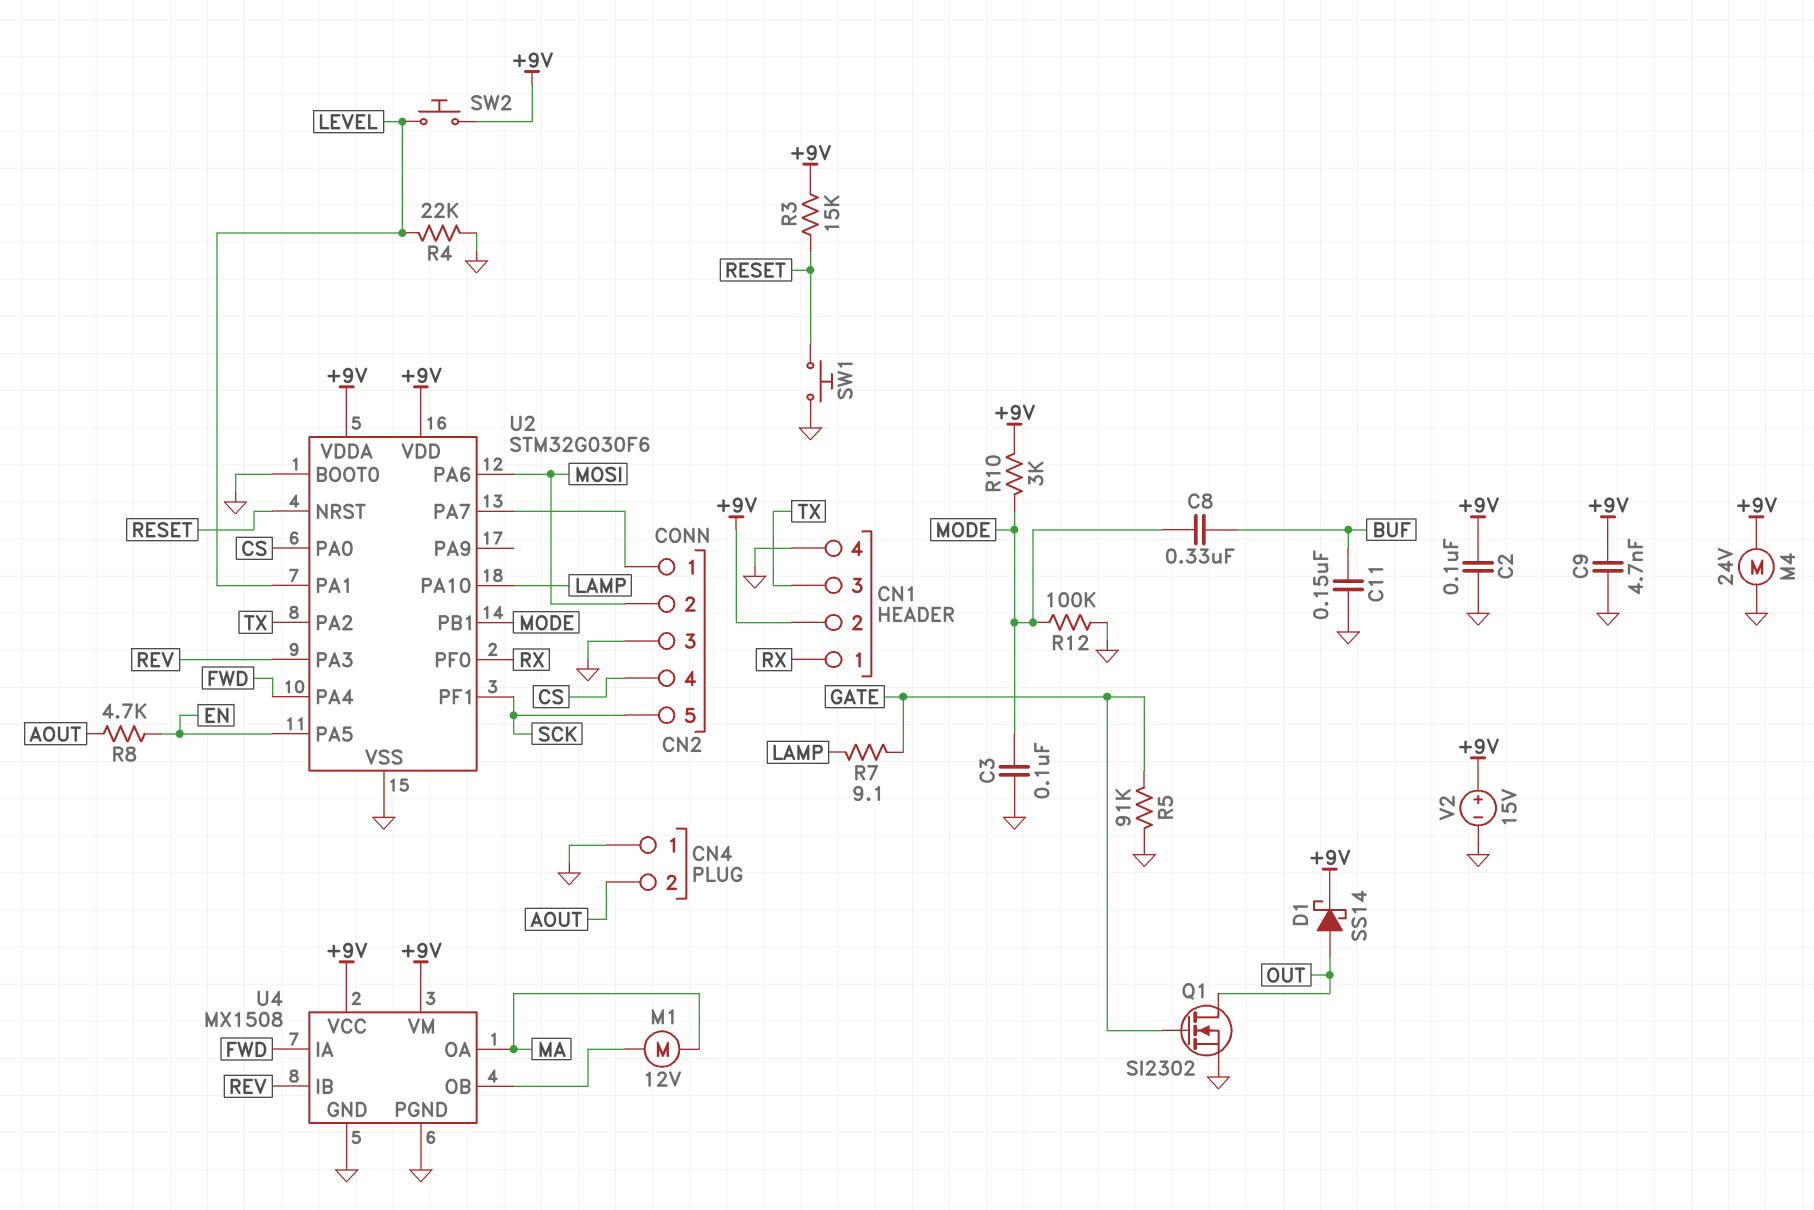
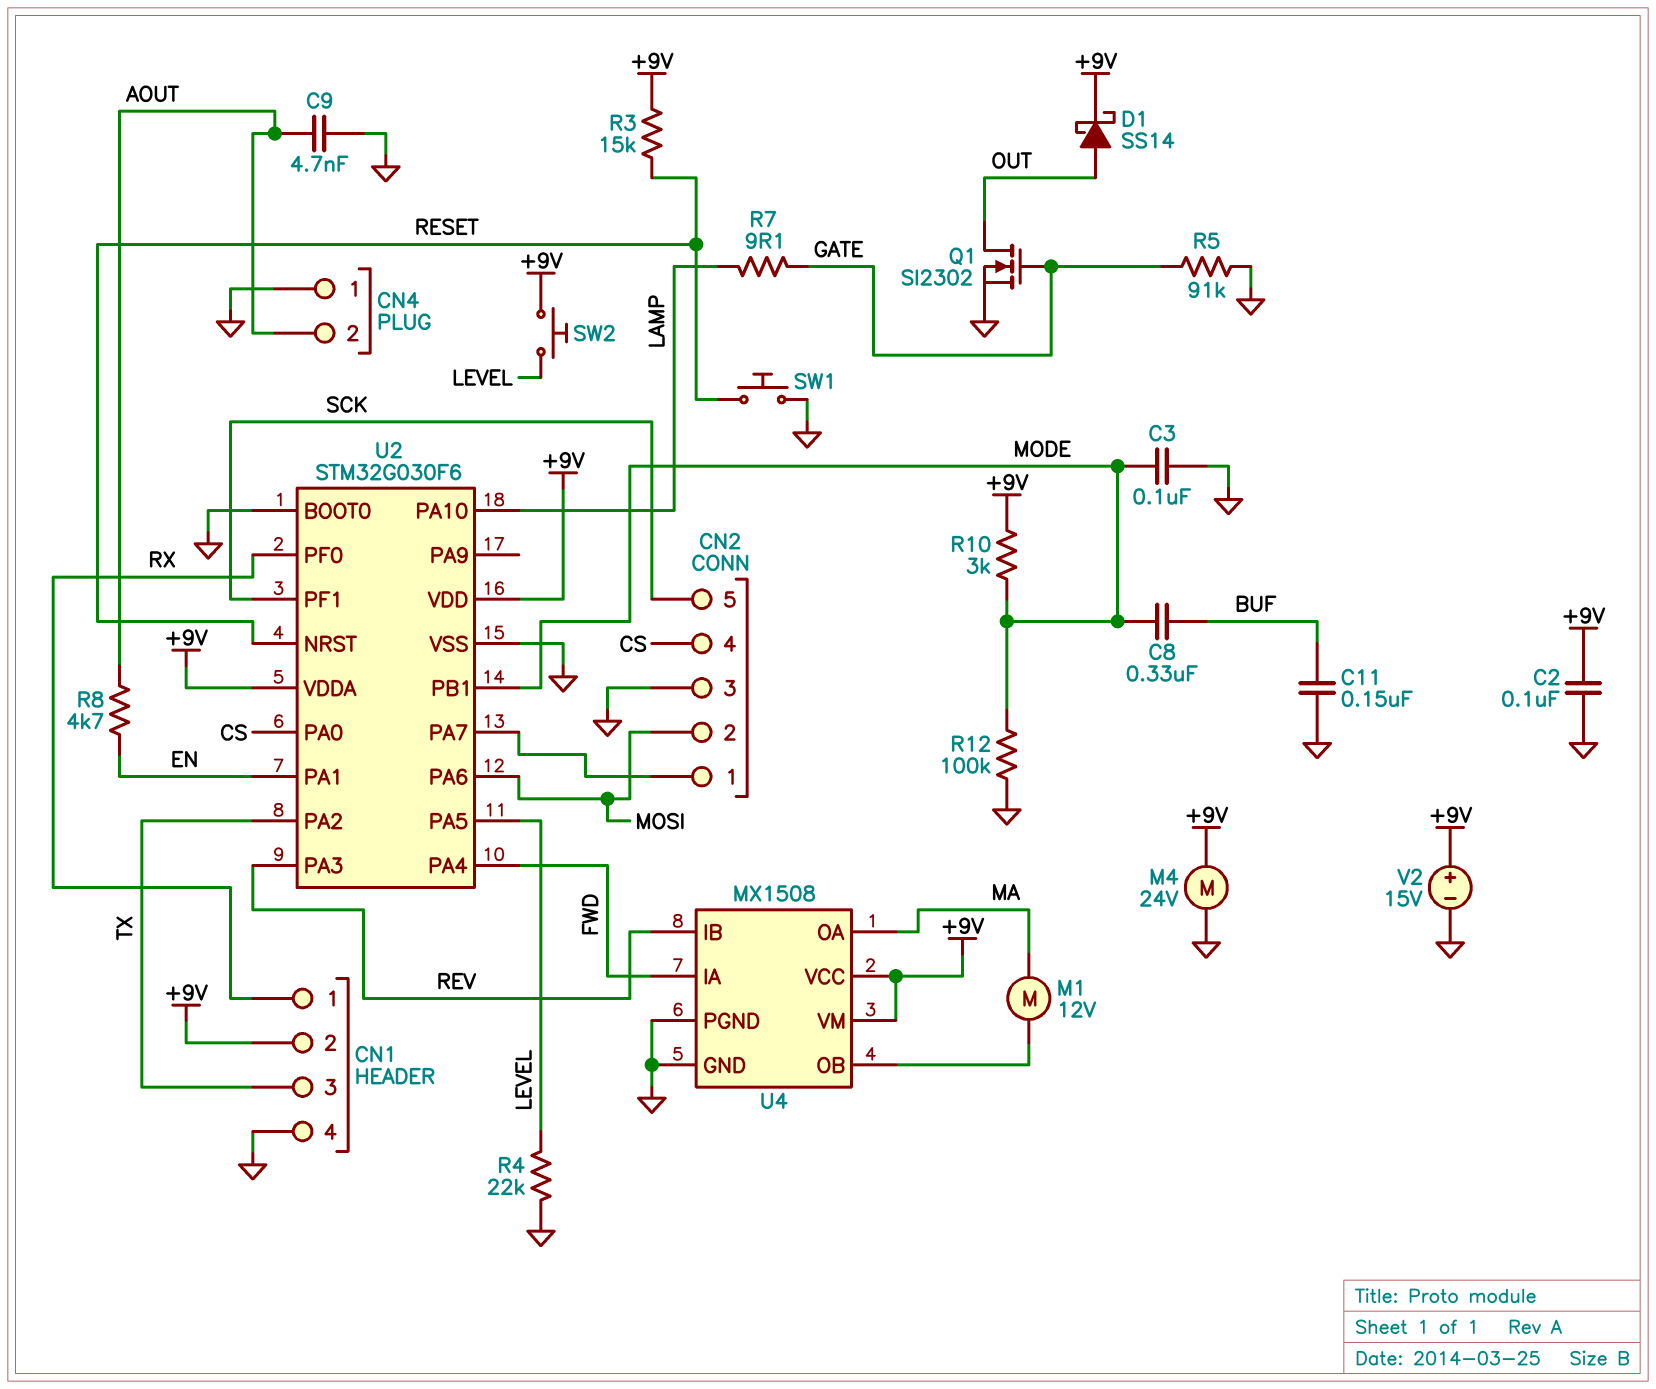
C9: 4.7nF (+9V, GND) -> 4.7nF (AOUT, GND)
U2 pin PA1: LEVEL -> EN
U2 pin PA5: EN -> LEVEL

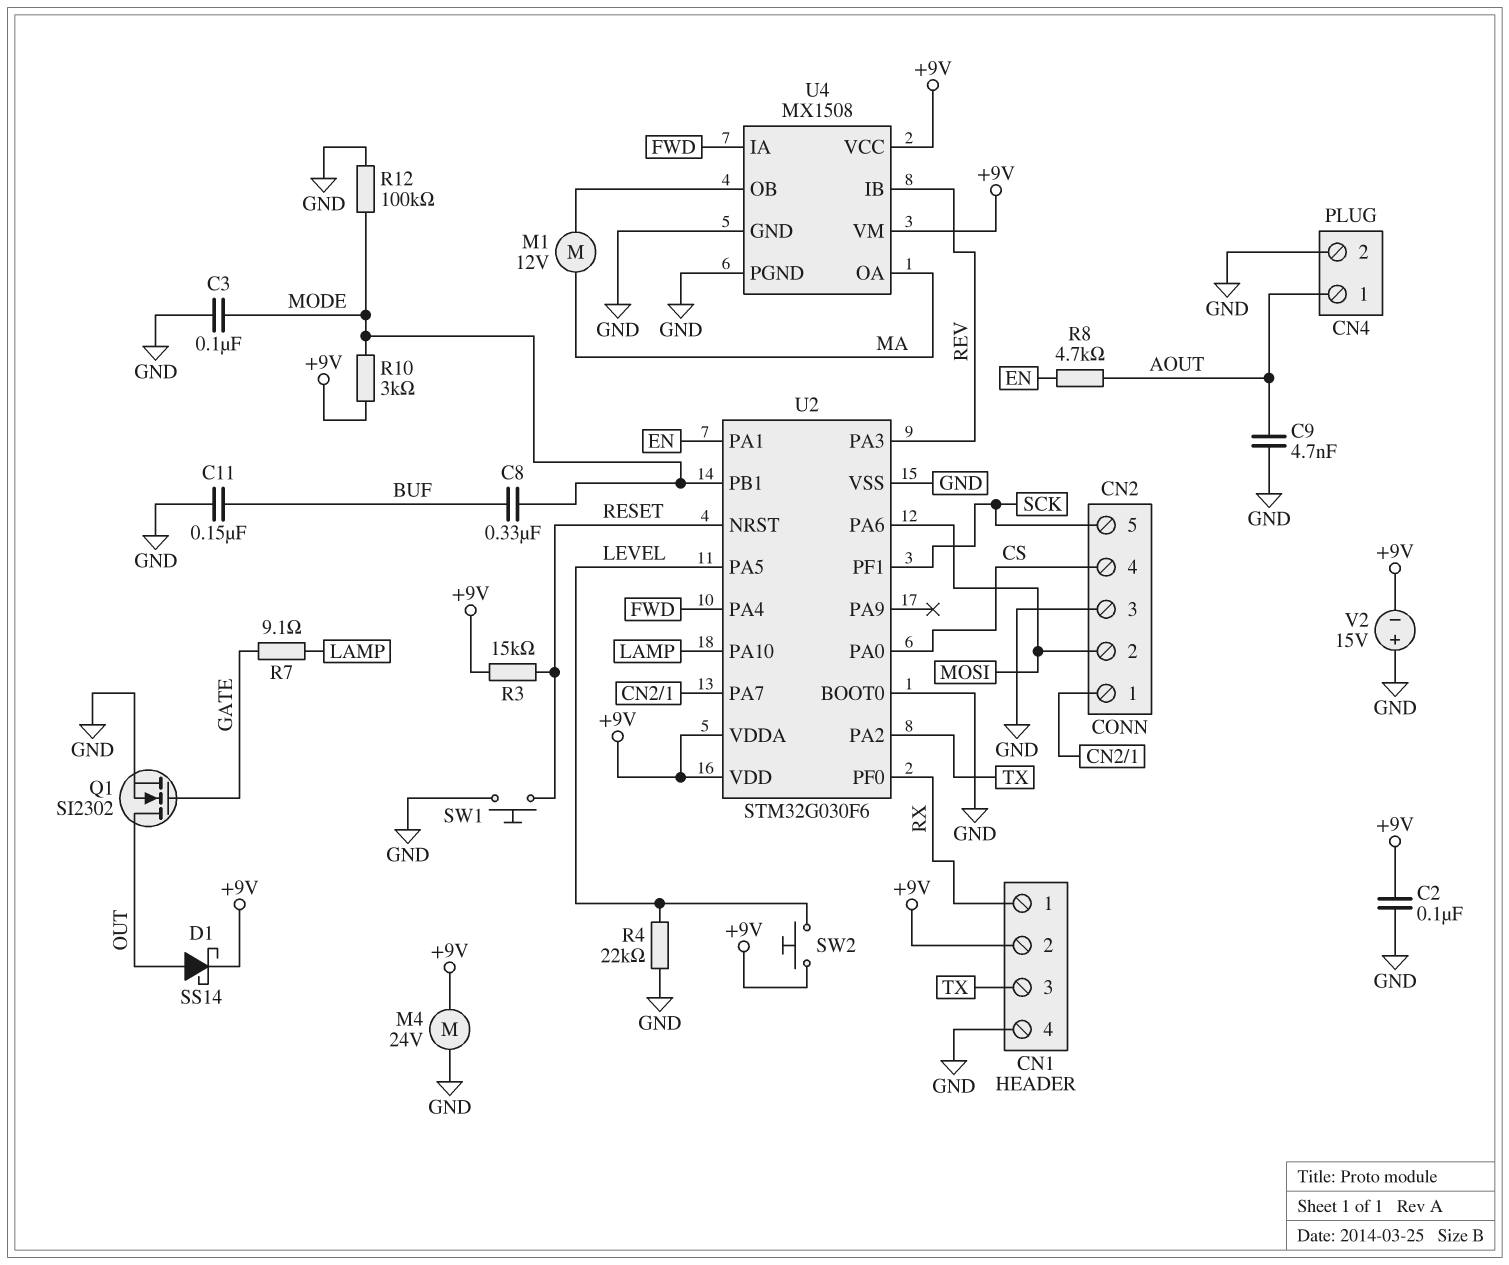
CN4 pin 1: GND -> AOUT
CN4 pin 2: AOUT -> GND
R5: 91k (GATE, GND) -> none
V2: 15V (plus +9V, minus GND) -> 15V (plus GND, minus +9V)

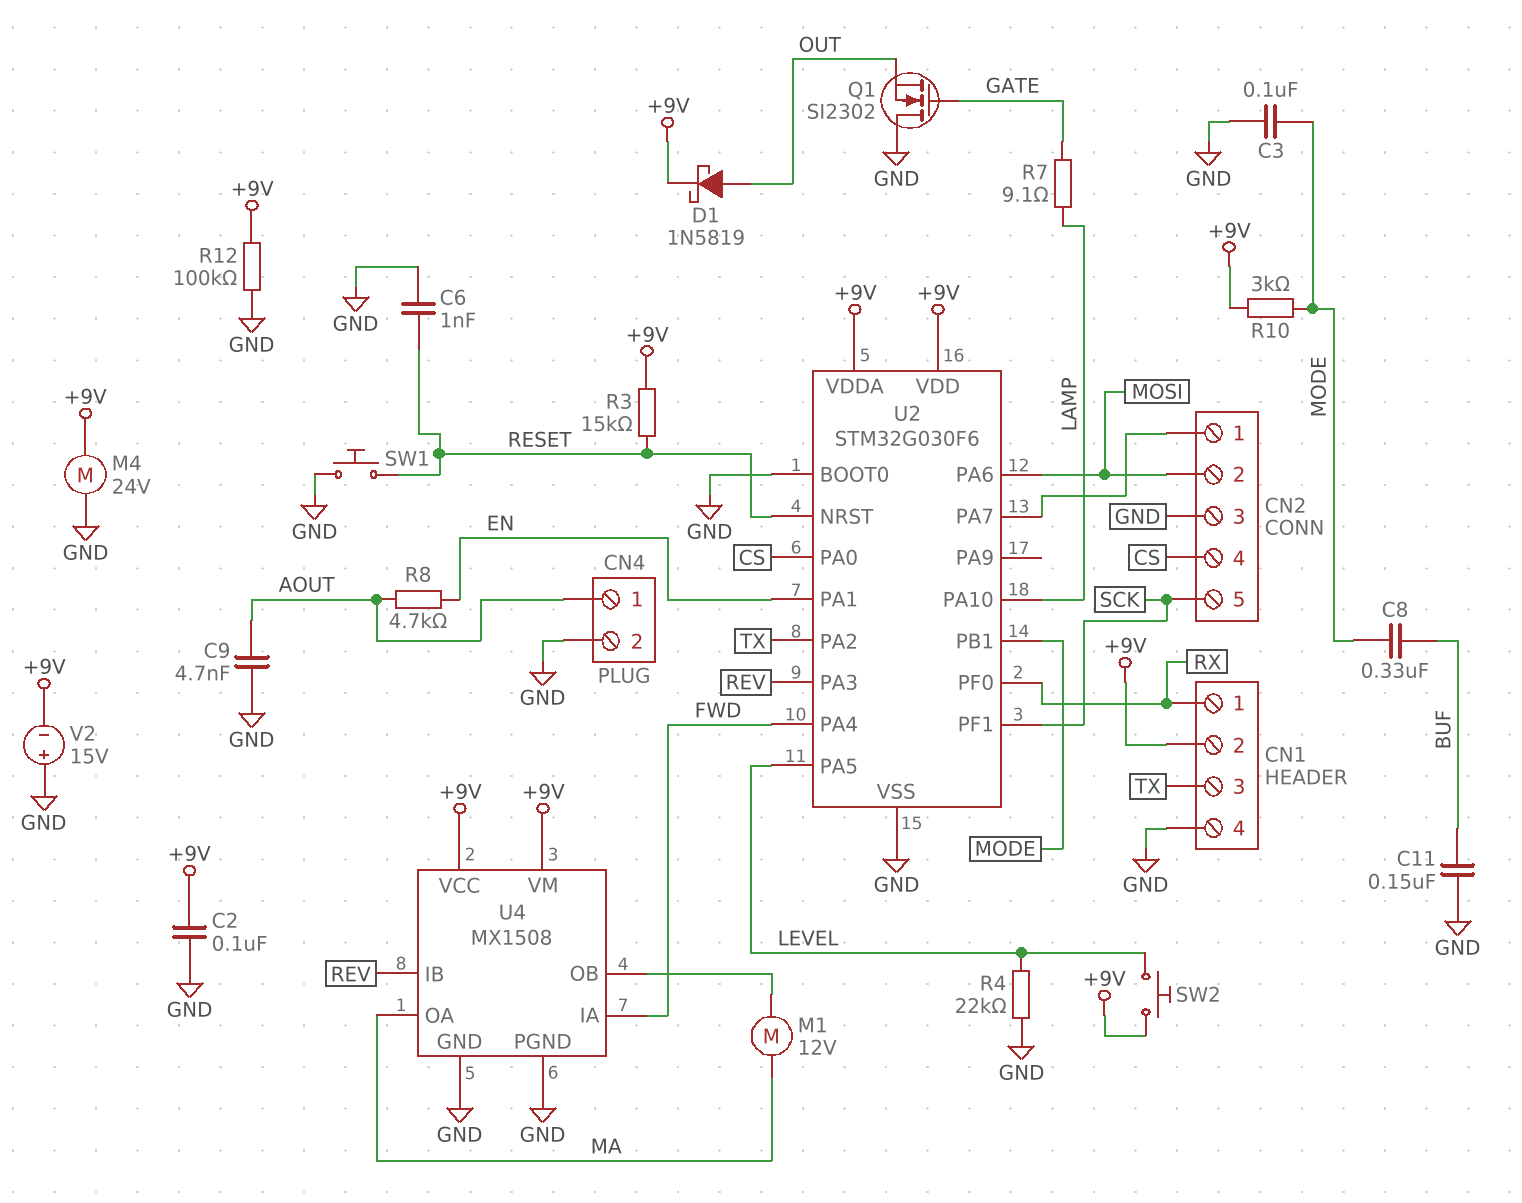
C6: none -> 1nF (GND, RESET)
D1: schottky SS14 (A OUT, K +9V) -> schottky 1N5819 (A OUT, K +9V)
Q1: NMOS SI2302 (G GATE, D OUT, S GND) -> NMOS SI2302 (G GATE, D GND, S OUT)
R12: 100k (GND, MODE) -> 100k (+9V, GND)

